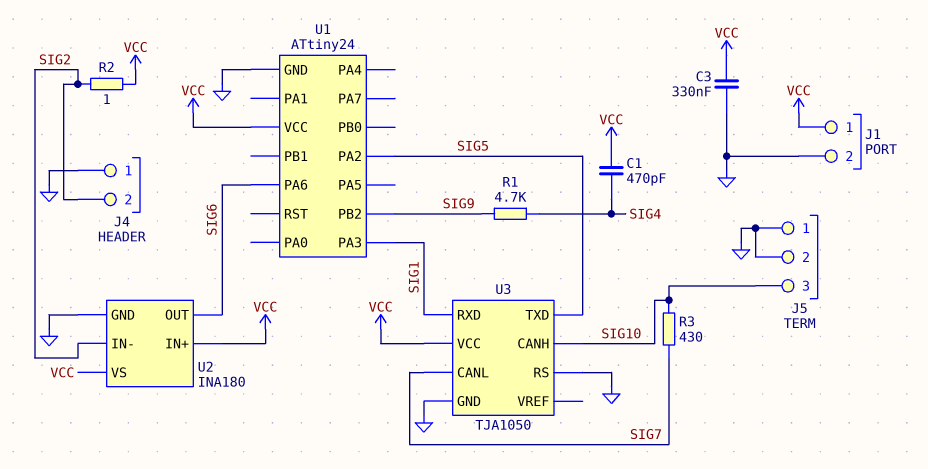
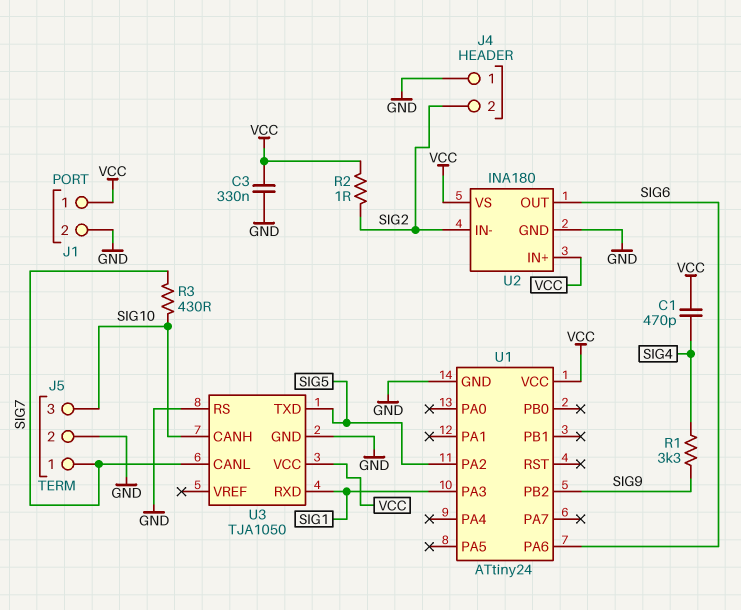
J5 pin 1: GND -> SIG7
R1: 4.7k (SIG4, SIG9) -> 3.3k (SIG4, SIG9)

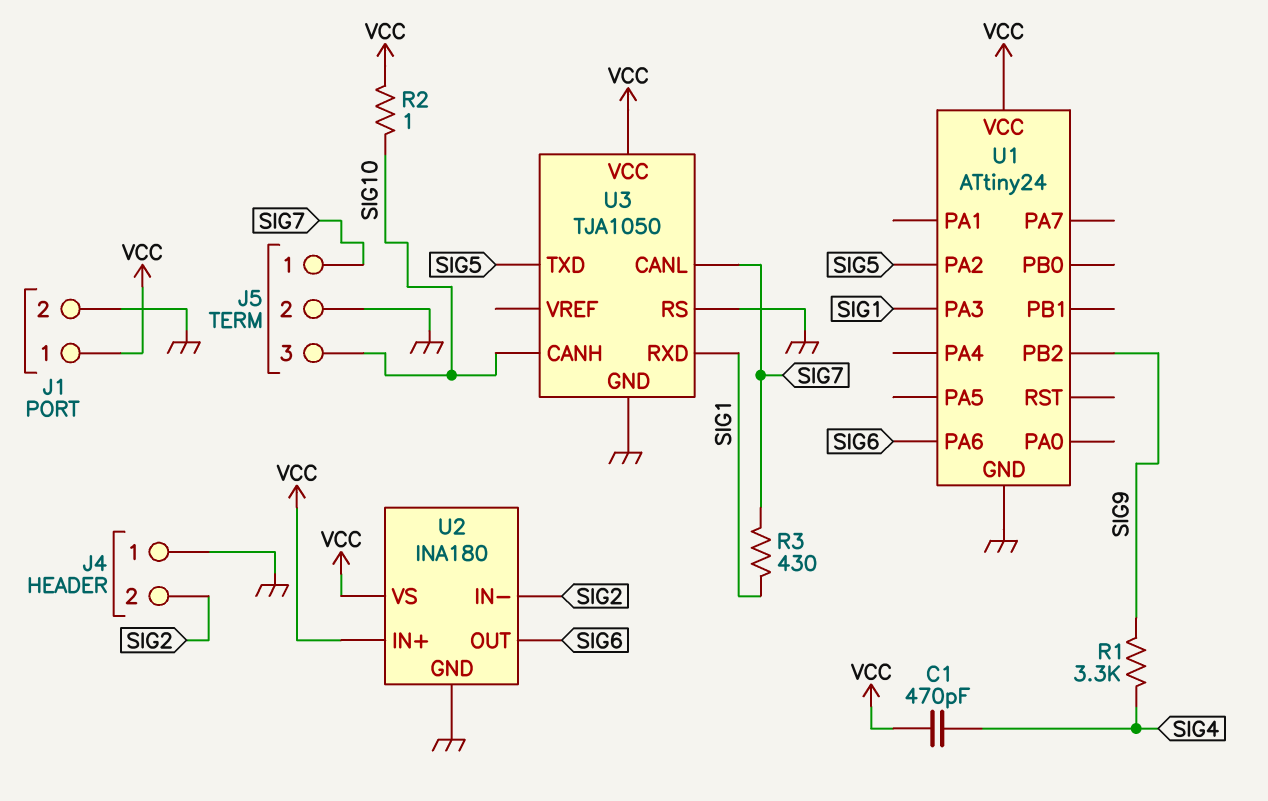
C3: 330nF (GND, VCC) -> none
R2: 1 (SIG2, VCC) -> 1 (SIG10, VCC)
R3: 430 (SIG7, SIG10) -> 430 (SIG1, SIG7)

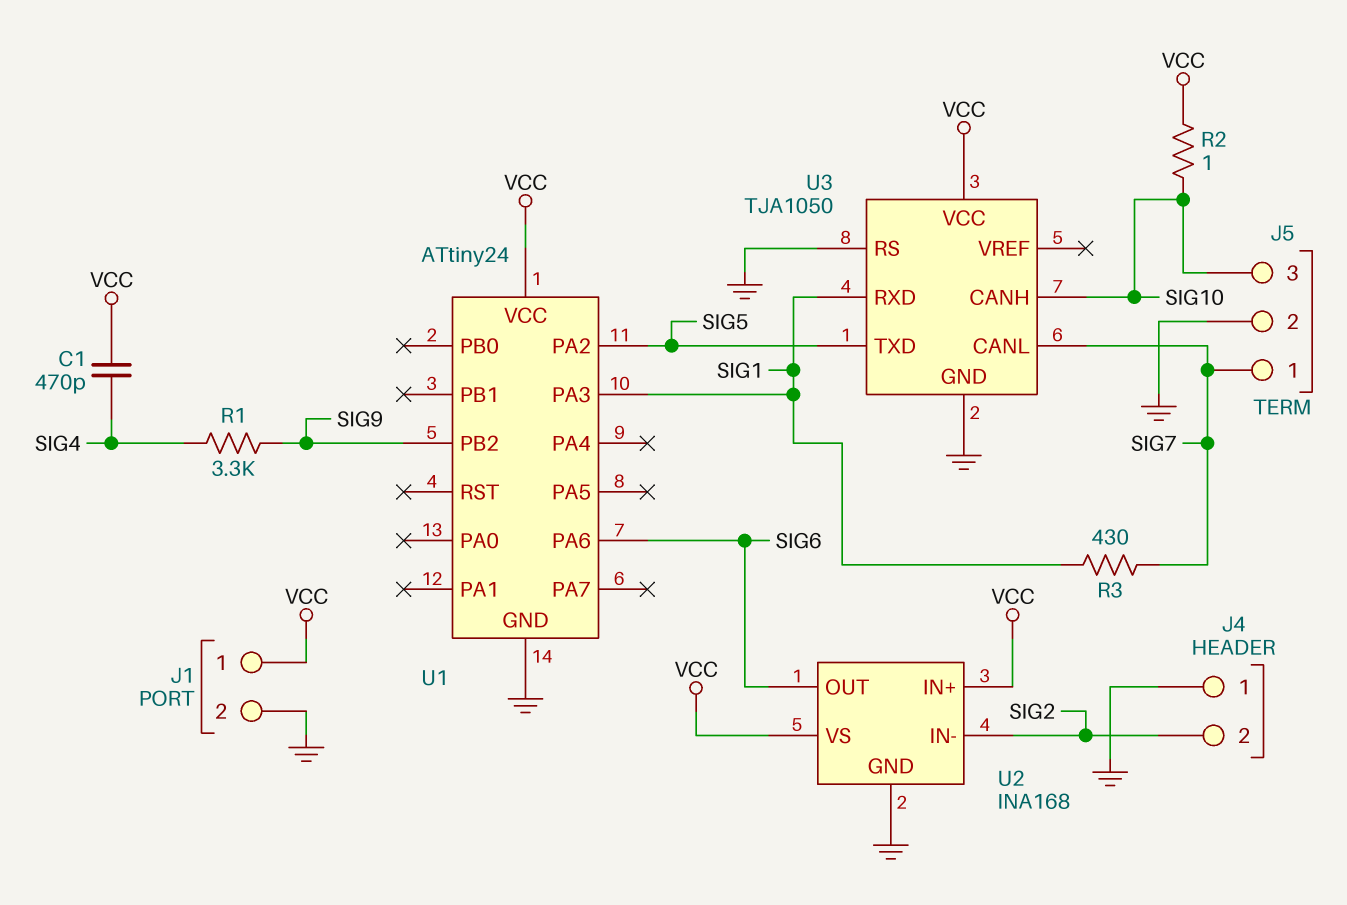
U2: INA180 -> INA168

